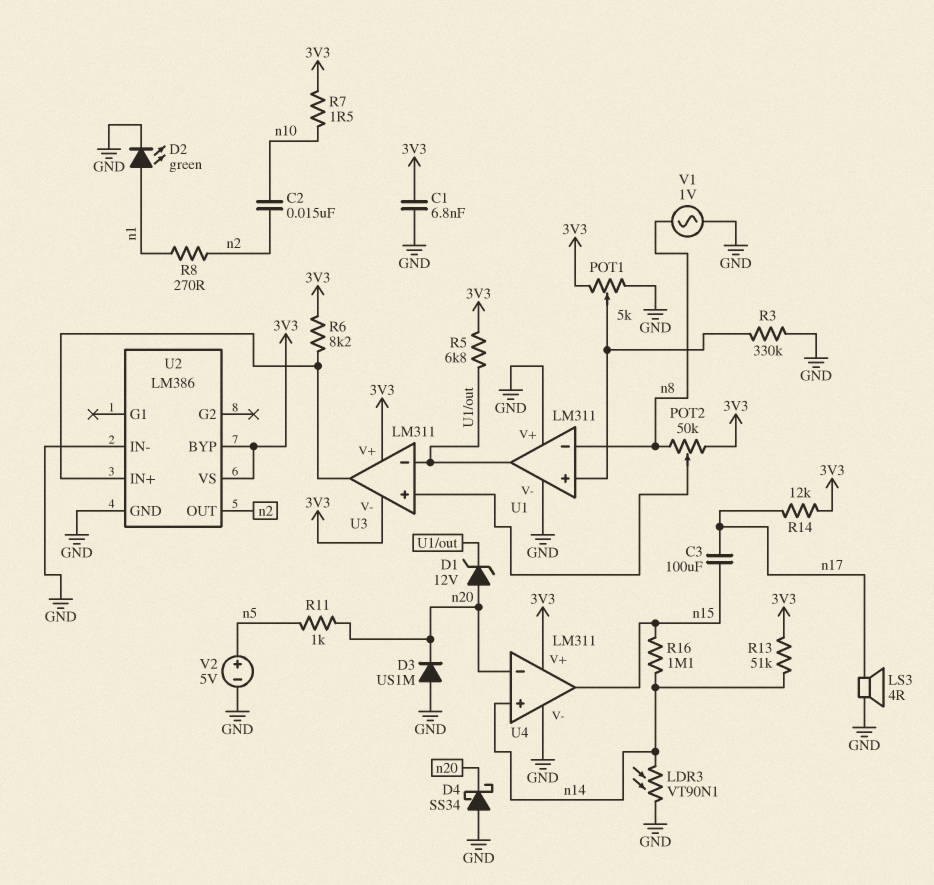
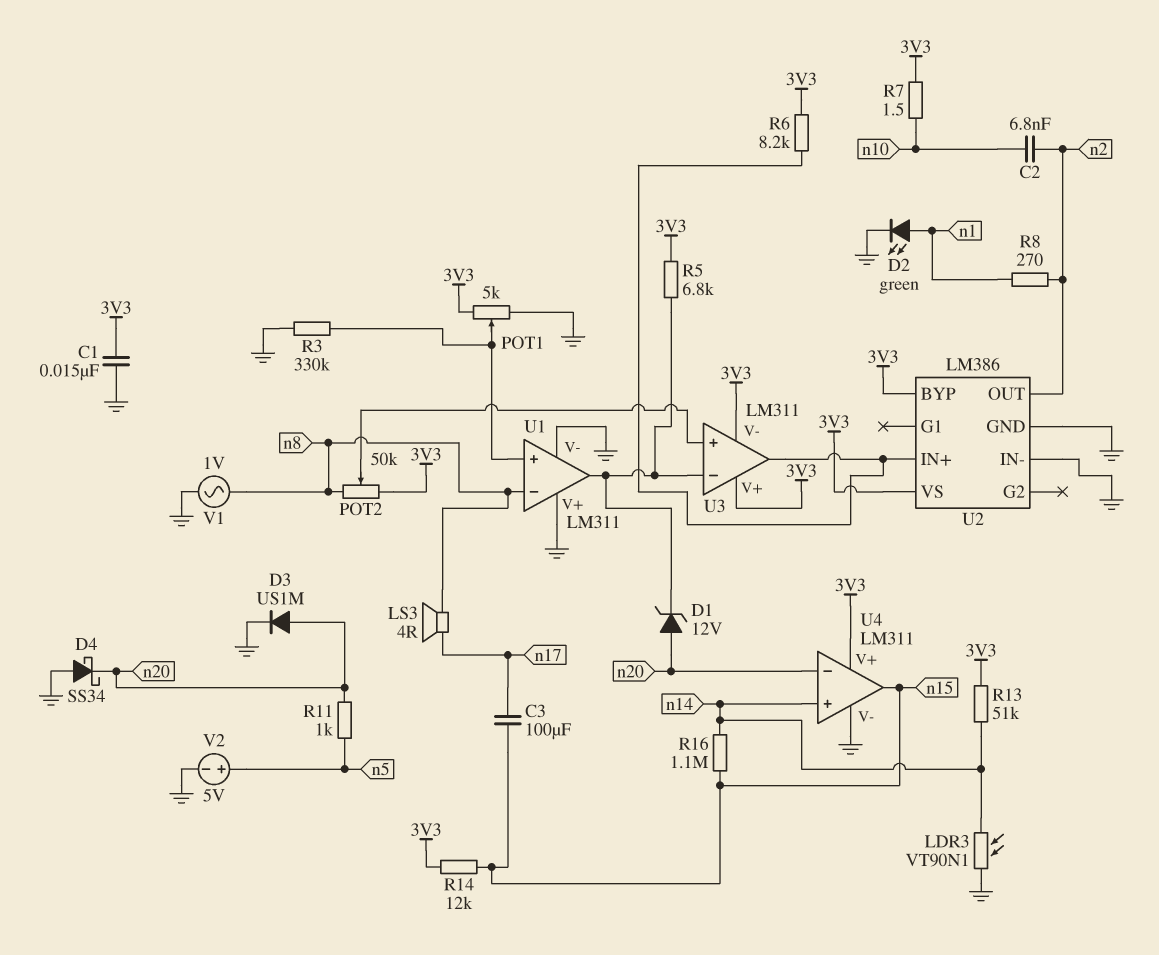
C1: 6.8nF (3V3, GND) -> 15nF (3V3, GND)
C2: 15nF (n2, n10) -> 6.8nF (n2, n10)
D3: diode US1M (A GND, K n20) -> diode US1M (A n20, K GND)
LS3: speaker 4R (GND, n17) -> speaker 4R (n8, n17)
R14: 12k (3V3, n17) -> 12k (3V3, n15)

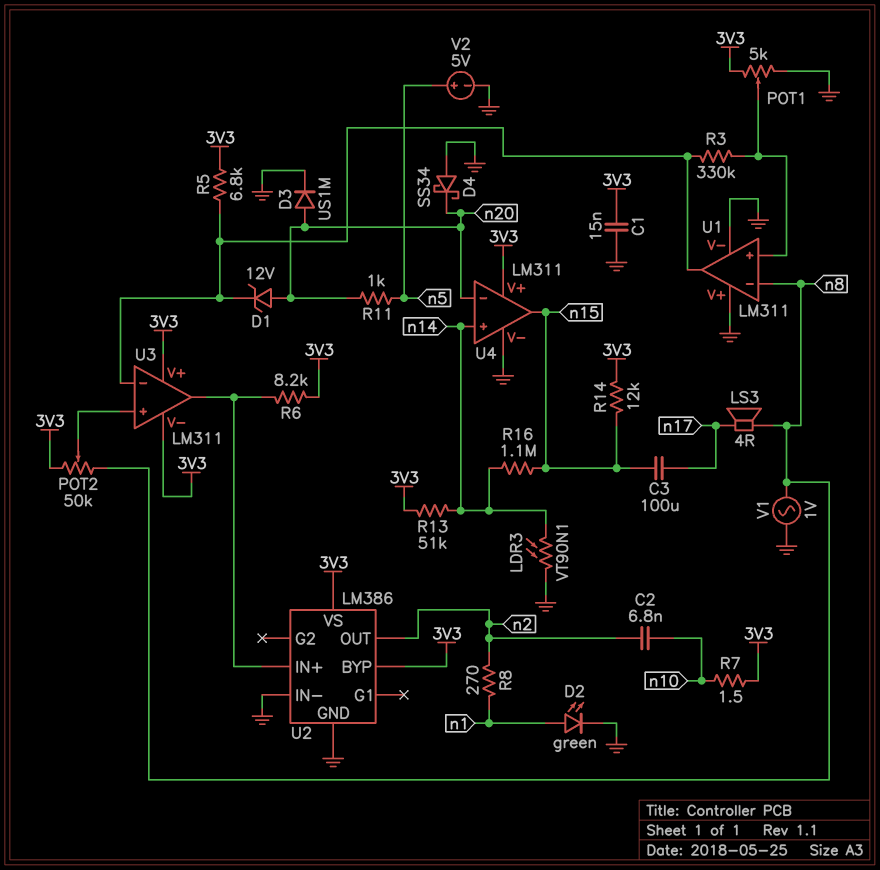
R3: 330k (GND, U1/in+) -> 330k (U1/in+, U1/out)

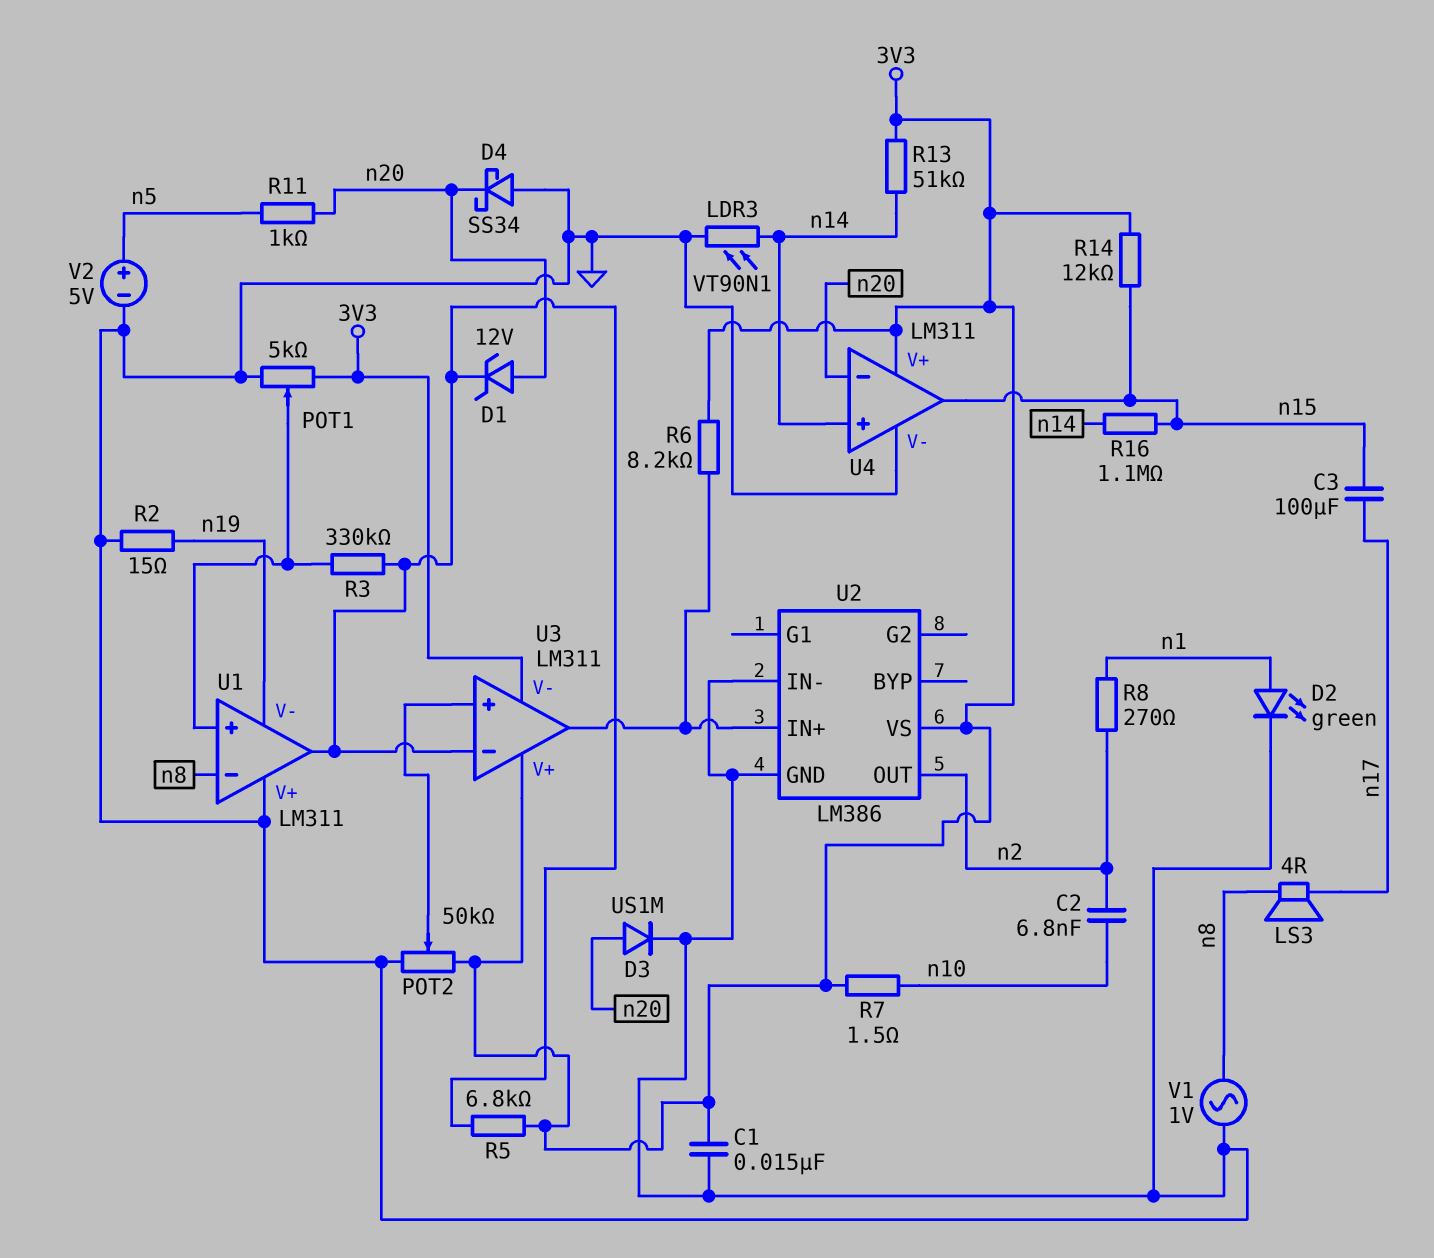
POT2: 50k (3V3, n8, wiper U3/in+) -> 50k (3V3, GND, wiper U3/in+)
R2: none -> 15 (GND, n19)
U1 pin V-: GND -> n19
U2 pin BYP: 3V3 -> none

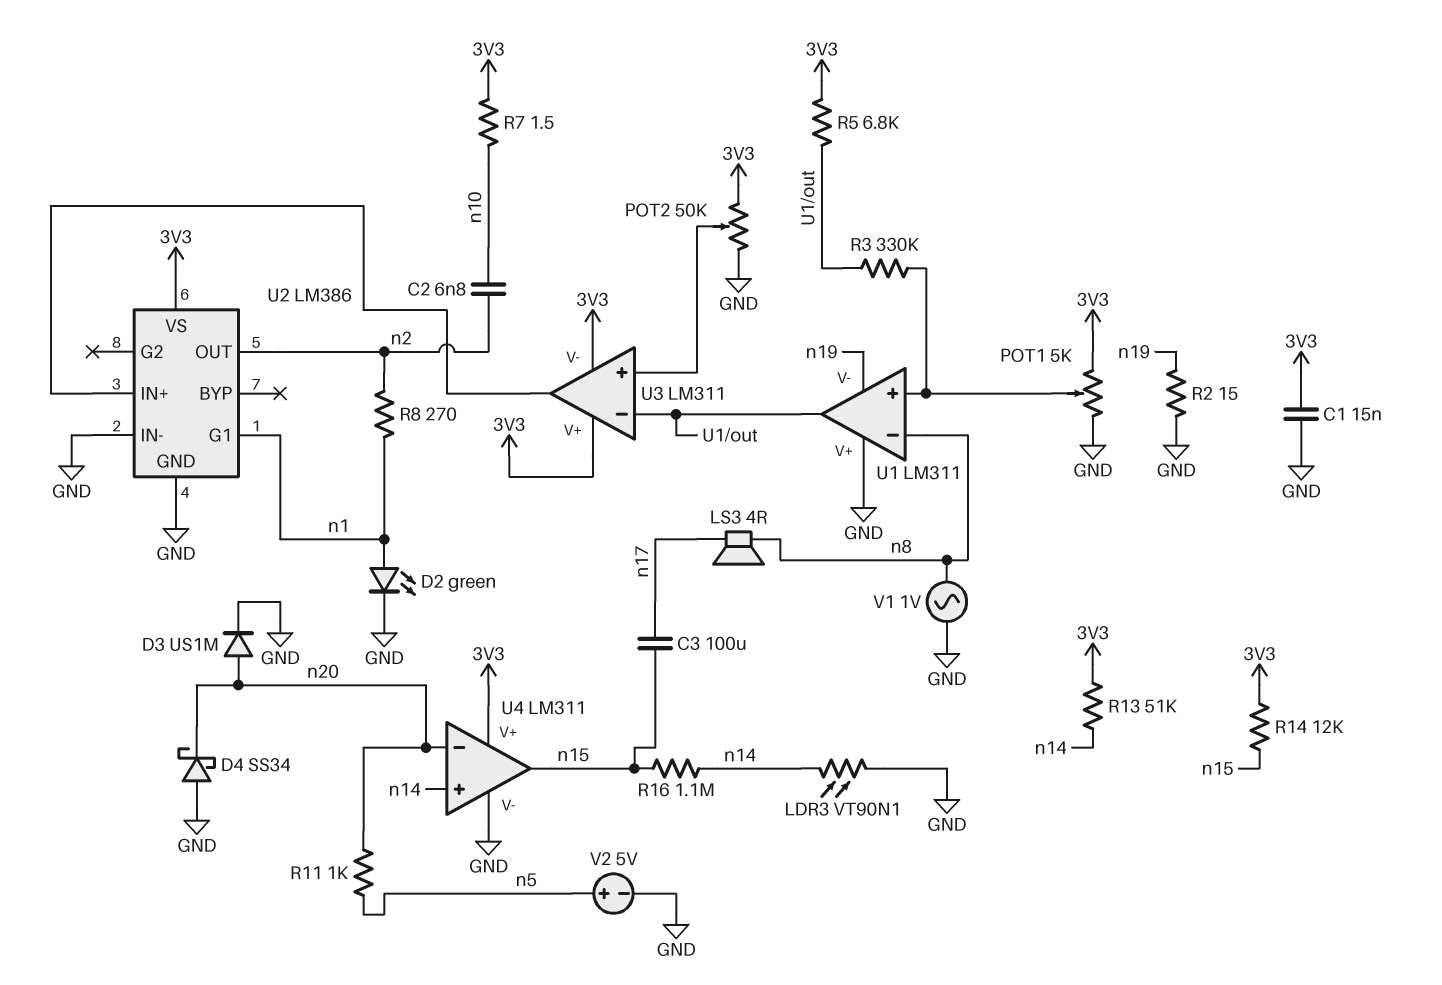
D1: zener 12V (A n20, K U1/out) -> none
R6: 8.2k (3V3, U2/IN+) -> none
U2 pin G1: none -> n1

